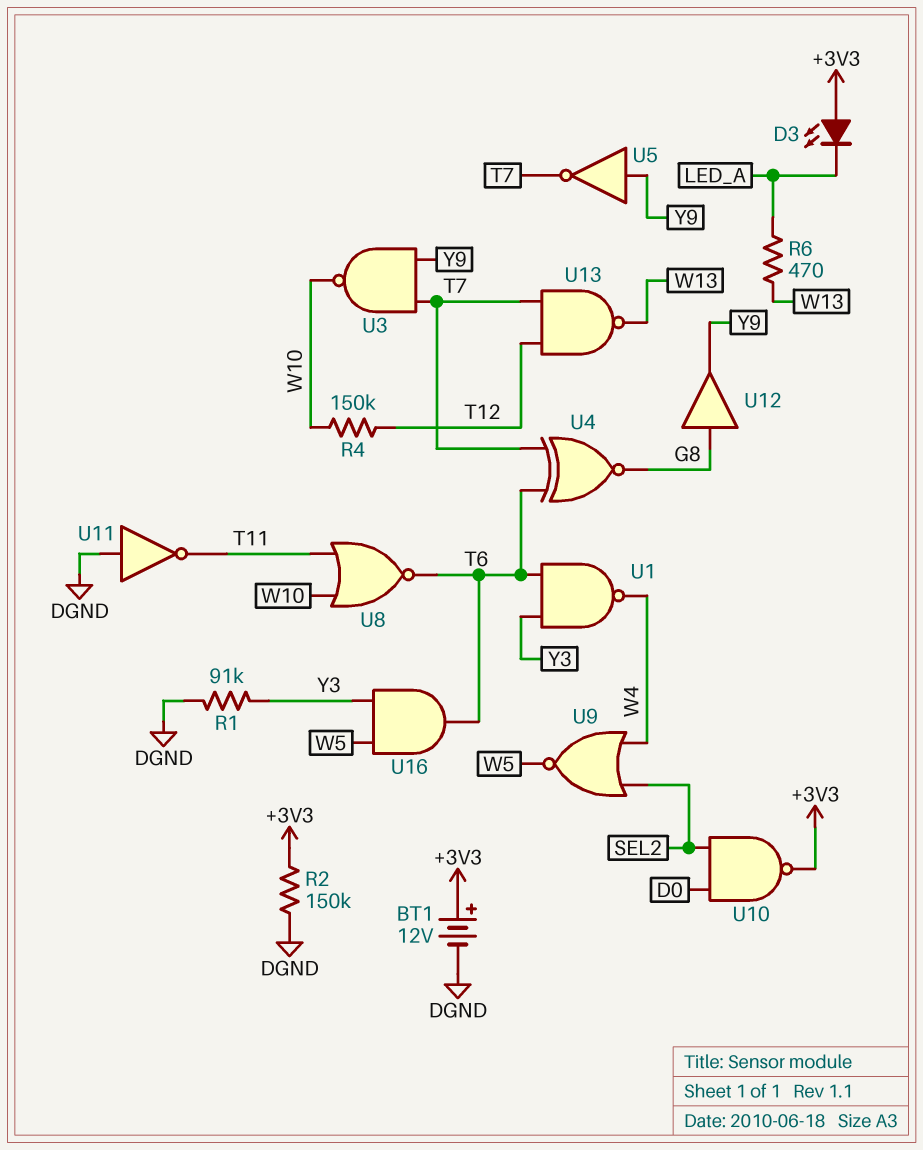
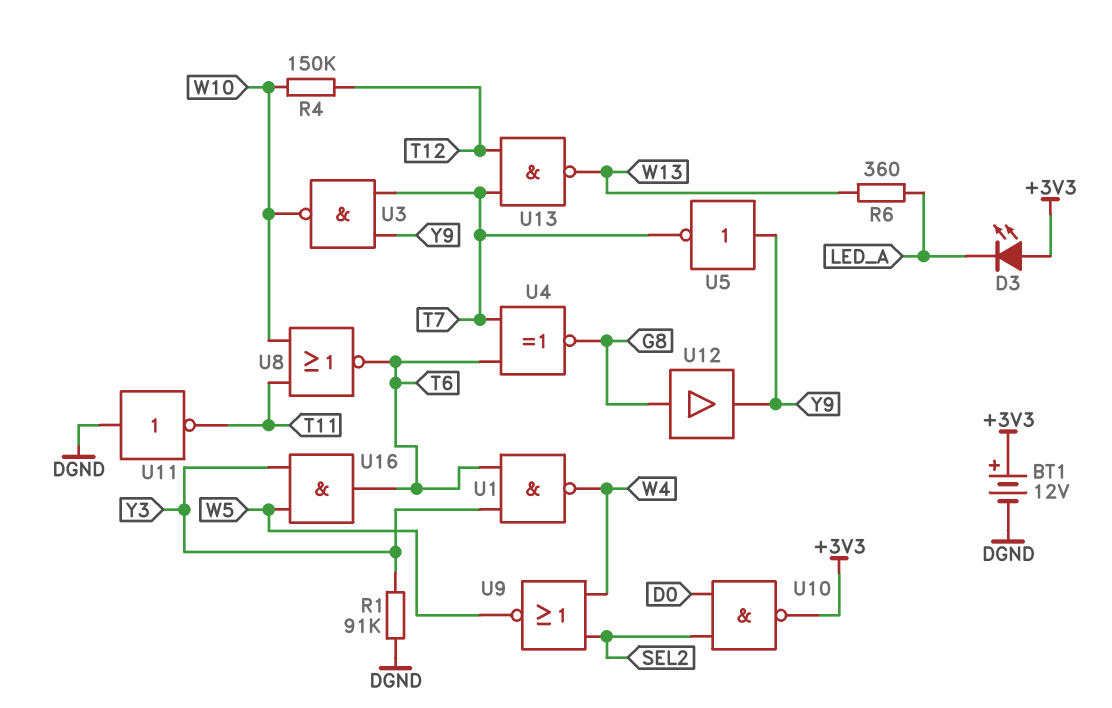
R2: 150k (+3V3, DGND) -> none
R6: 470 (LED_A, W13) -> 360 (LED_A, W13)

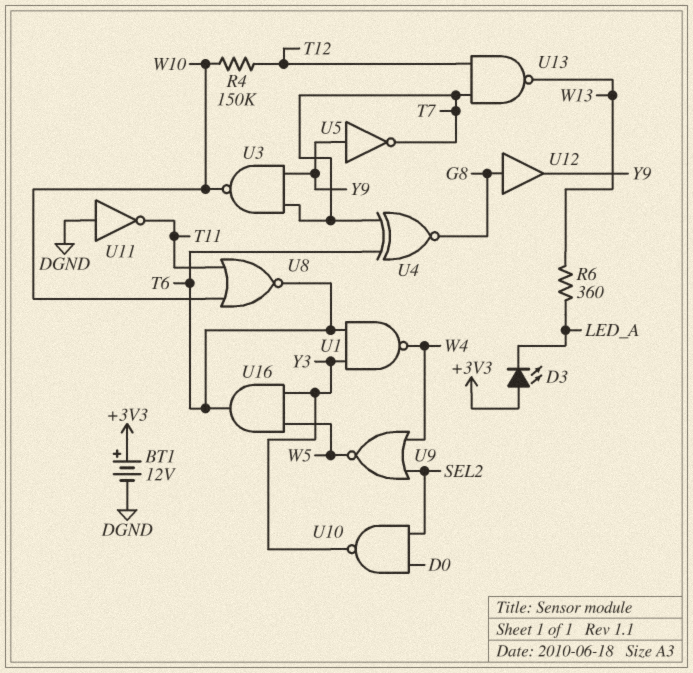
R1: 91k (DGND, Y3) -> none
U10: NAND (in D0, in SEL2, out +3V3) -> NAND (in D0, in SEL2, out Y3)

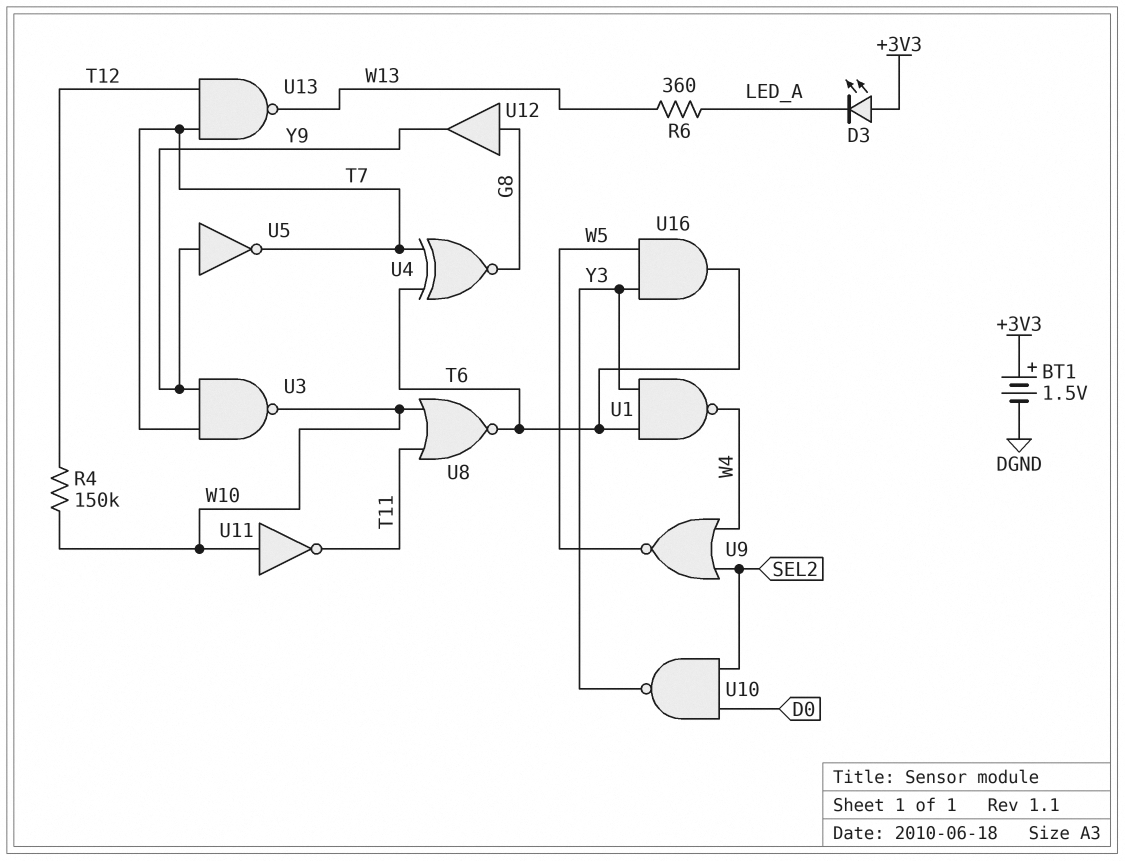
BT1: 12V (plus +3V3, minus DGND) -> 1.5V (plus +3V3, minus DGND)
U11: NOT (in DGND, out T11) -> NOT (in W10, out T11)

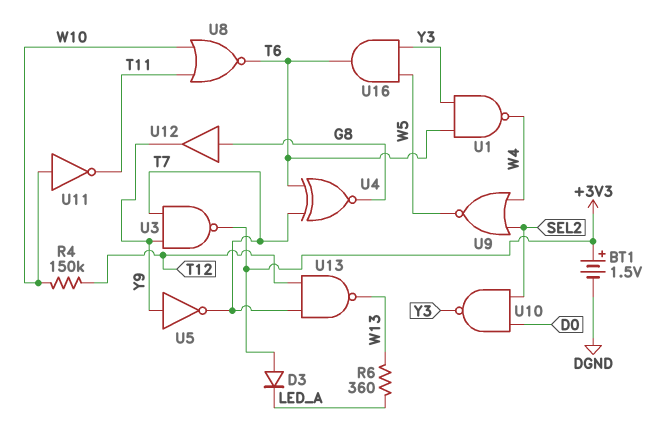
D3: LED (A +3V3, K LED_A) -> diode (A +3V3, K LED_A)
U3: NAND (in T7, in Y9, out W10) -> NAND (in T7, in Y9, out +3V3)

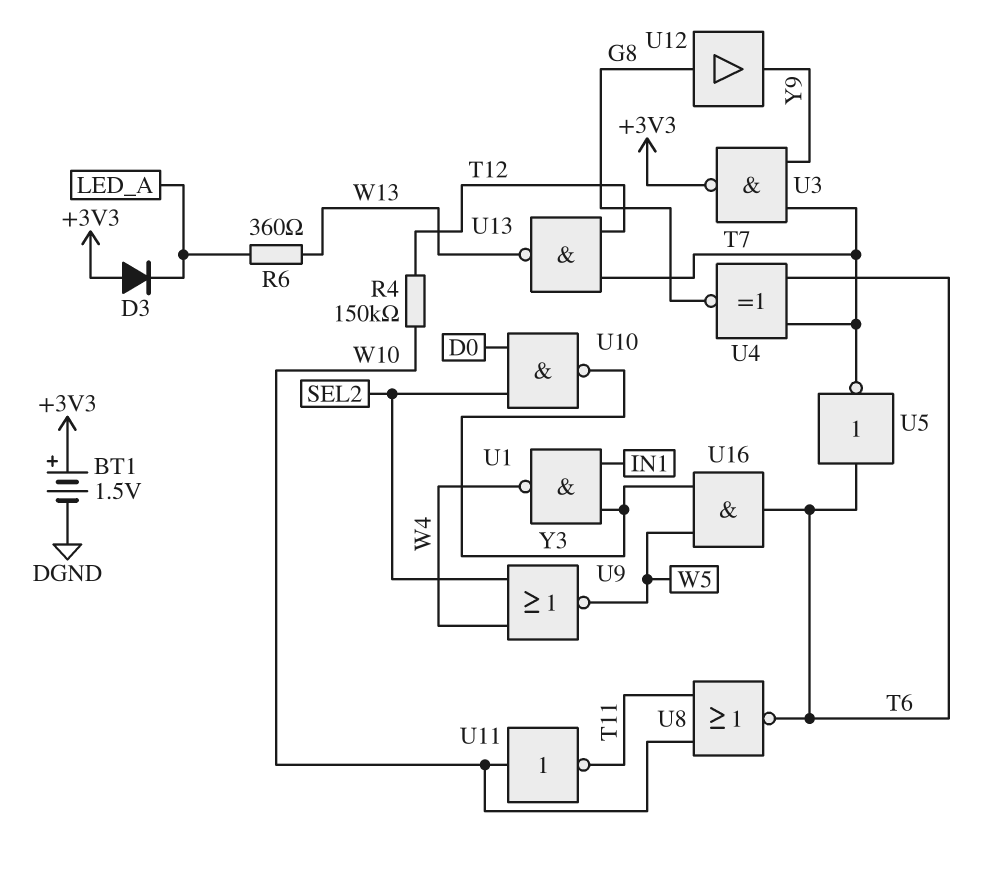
U1: NAND (in T6, in Y3, out W4) -> NAND (in IN1, in Y3, out W4)
U5: NOT (in Y9, out T7) -> NOT (in T6, out T7)

